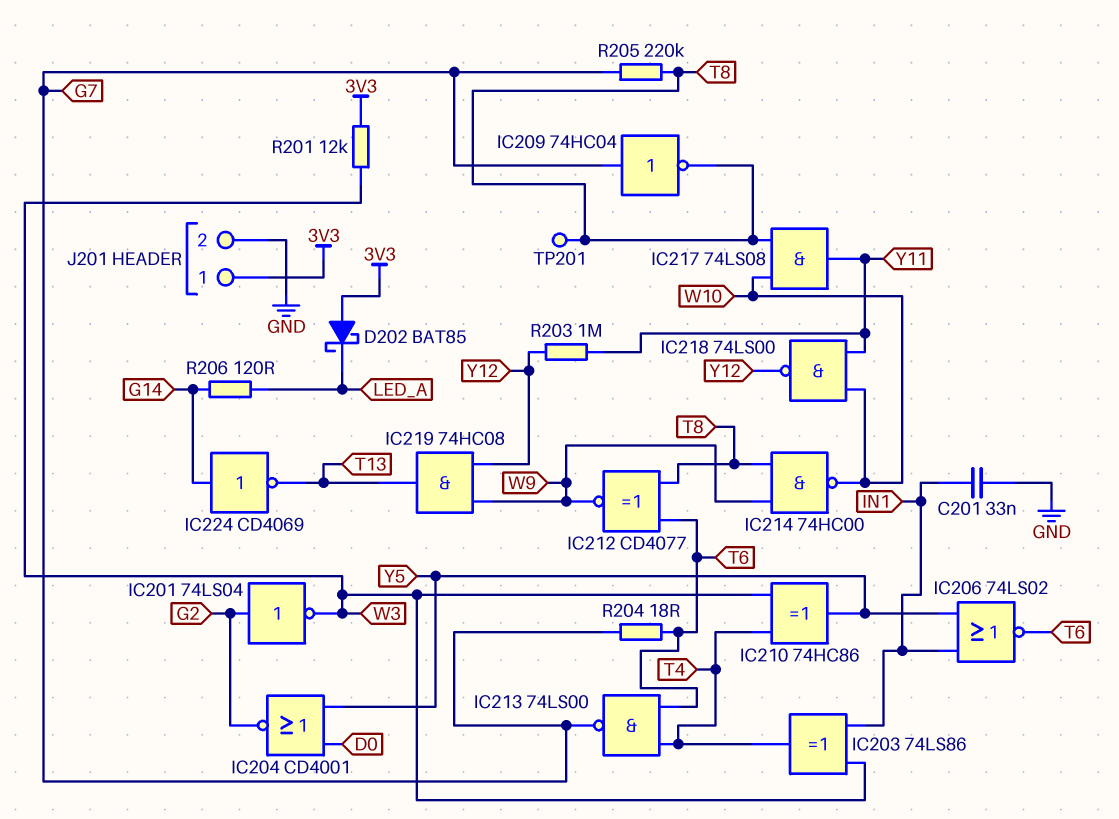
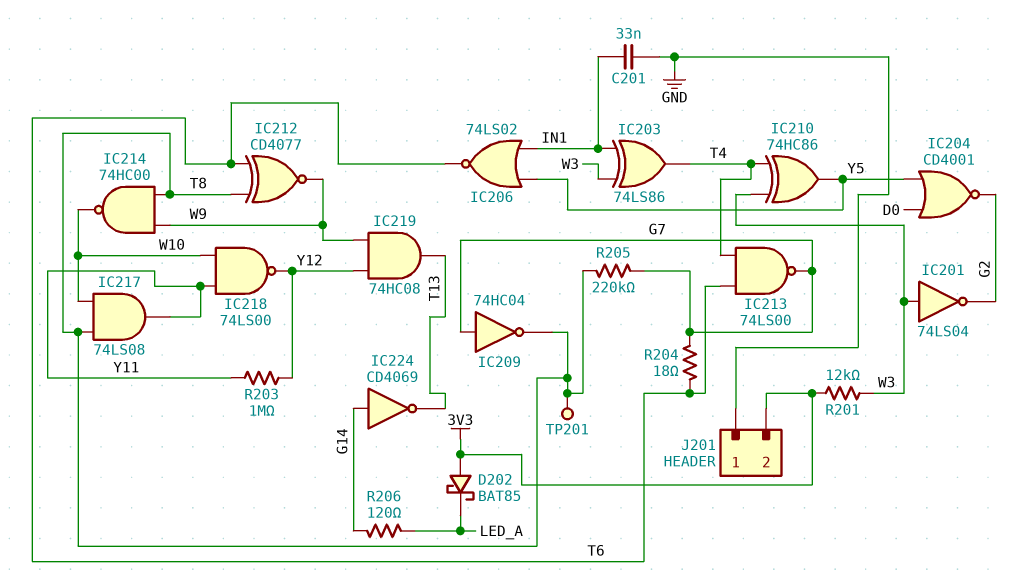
IC201: NOT 74LS04 (in G2, out W3) -> NOT 74LS04 (in W3, out G2)
J201 pin 1: 3V3 -> GND
J201 pin 2: GND -> 3V3

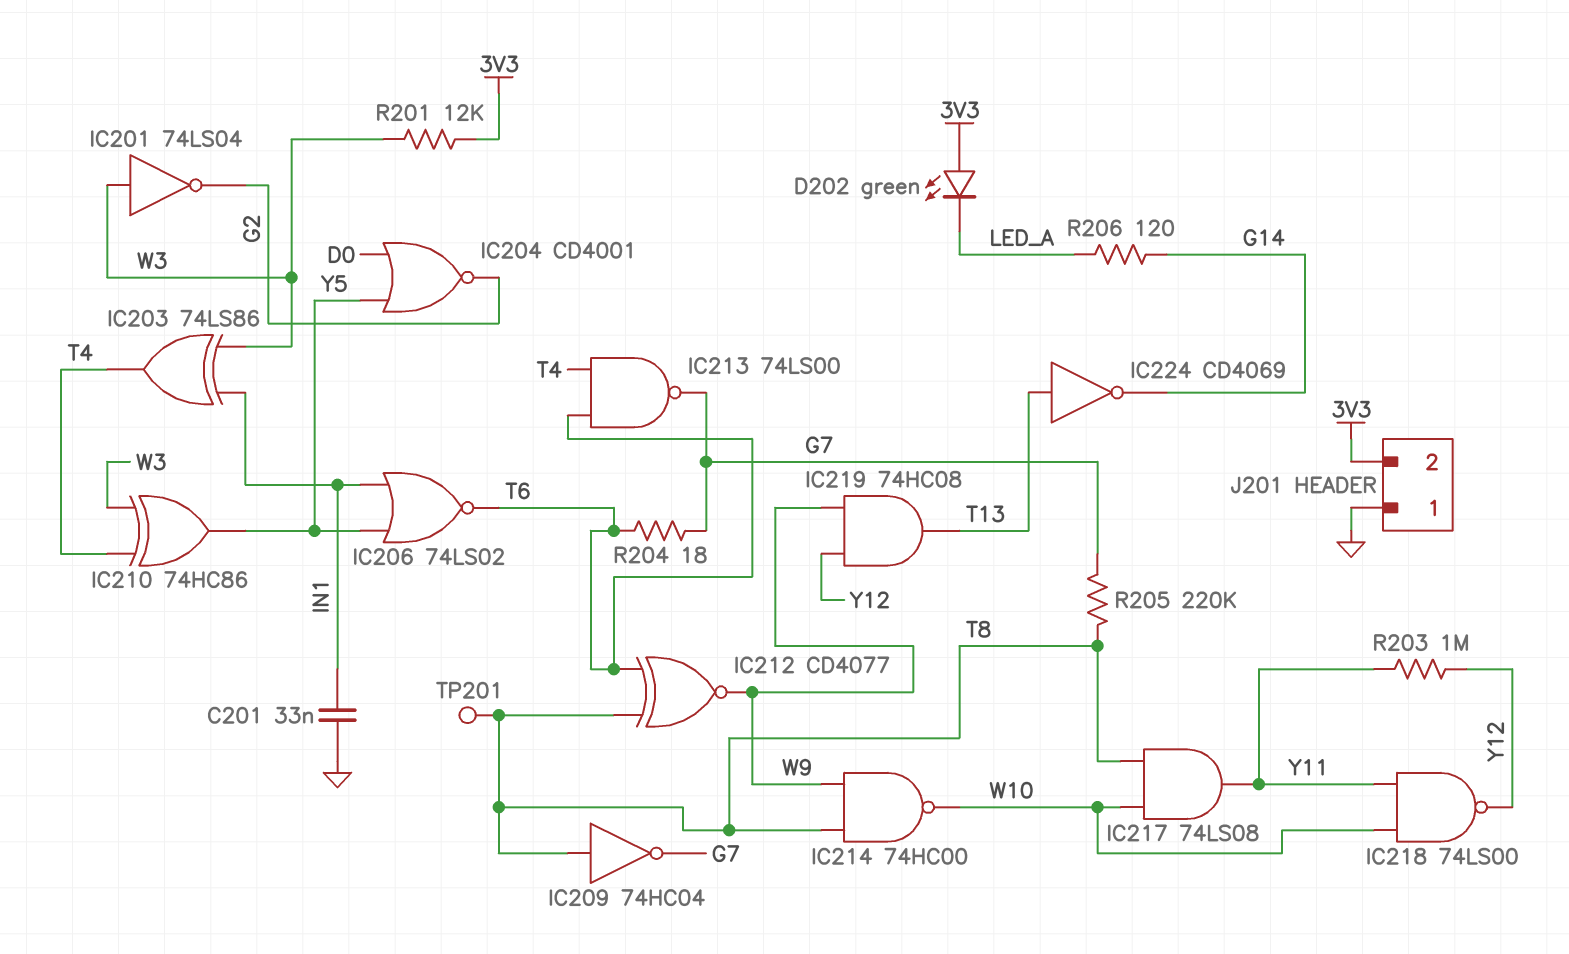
D202: schottky BAT85 (A 3V3, K LED_A) -> LED green (A 3V3, K LED_A)
IC209: NOT 74HC04 (in G7, out T8) -> NOT 74HC04 (in T8, out G7)
IC224: NOT CD4069 (in G14, out T13) -> NOT CD4069 (in T13, out G14)

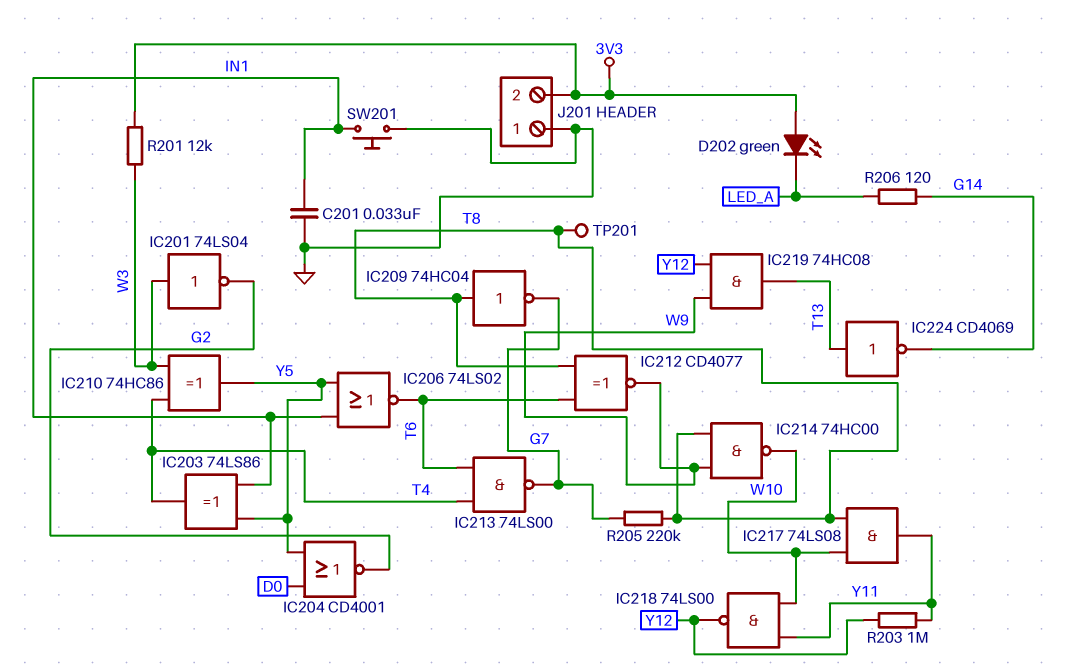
IC203: XOR 74LS86 (in IN1, in W3, out T4) -> XOR 74LS86 (in IN1, in Y5, out T4)
R204: 18 (G7, T6) -> none
SW201: none -> button (GND, IN1)

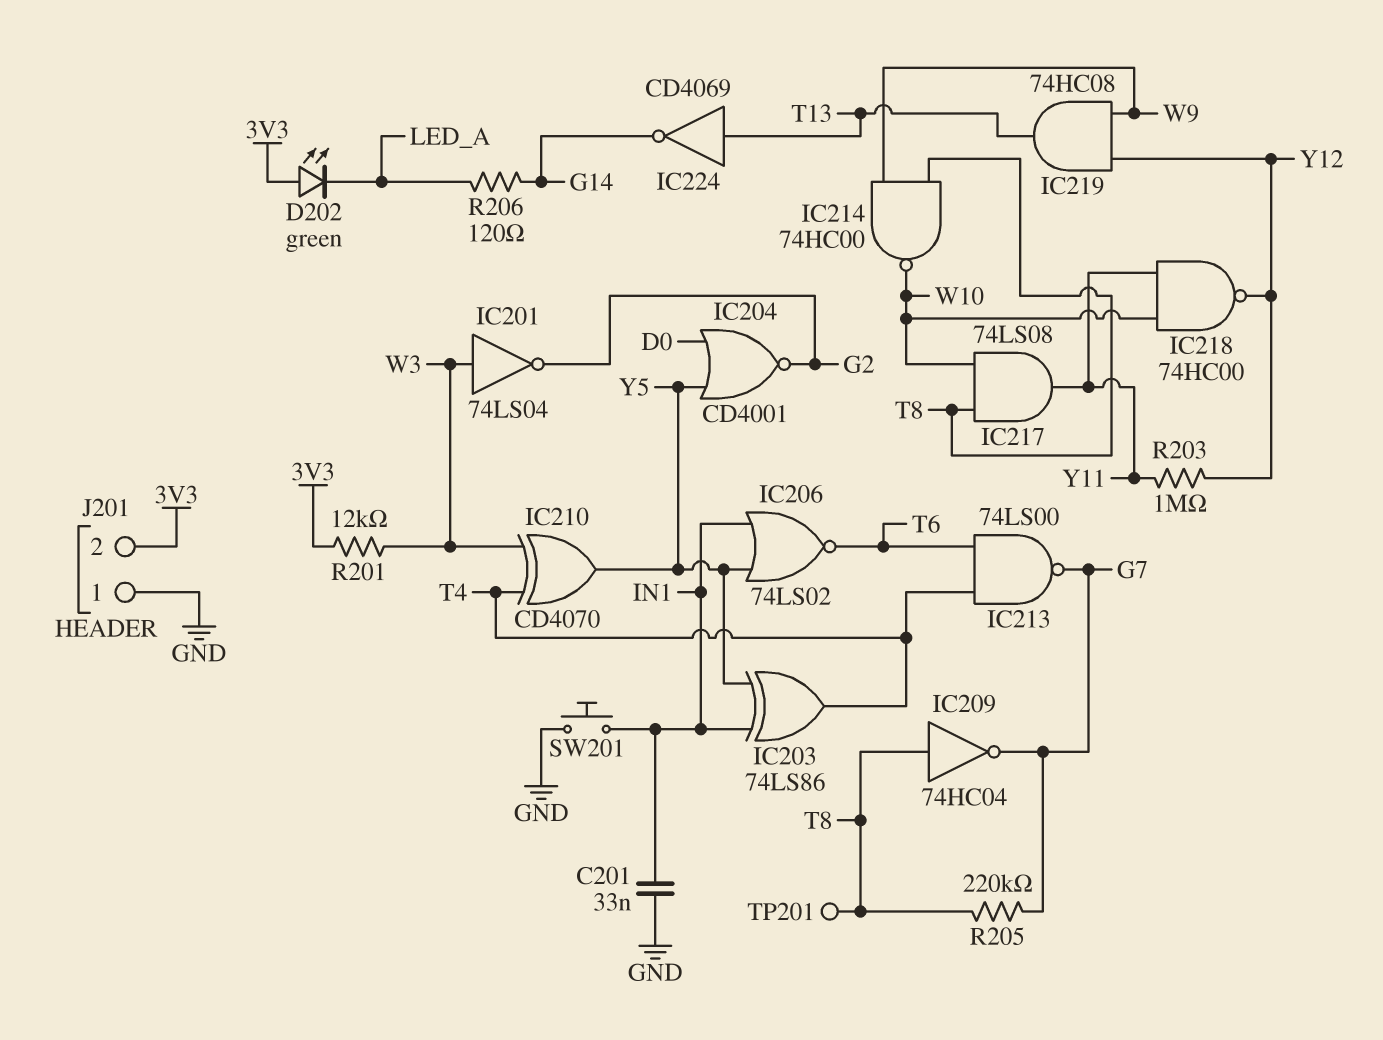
IC210: XOR 74HC86 (in T4, in W3, out Y5) -> XOR CD4070 (in T4, in W3, out Y5)
IC212: XNOR CD4077 (in T6, in T8, out W9) -> none
IC218: NAND 74LS00 (in W10, in Y11, out Y12) -> NAND 74HC00 (in W10, in Y11, out Y12)

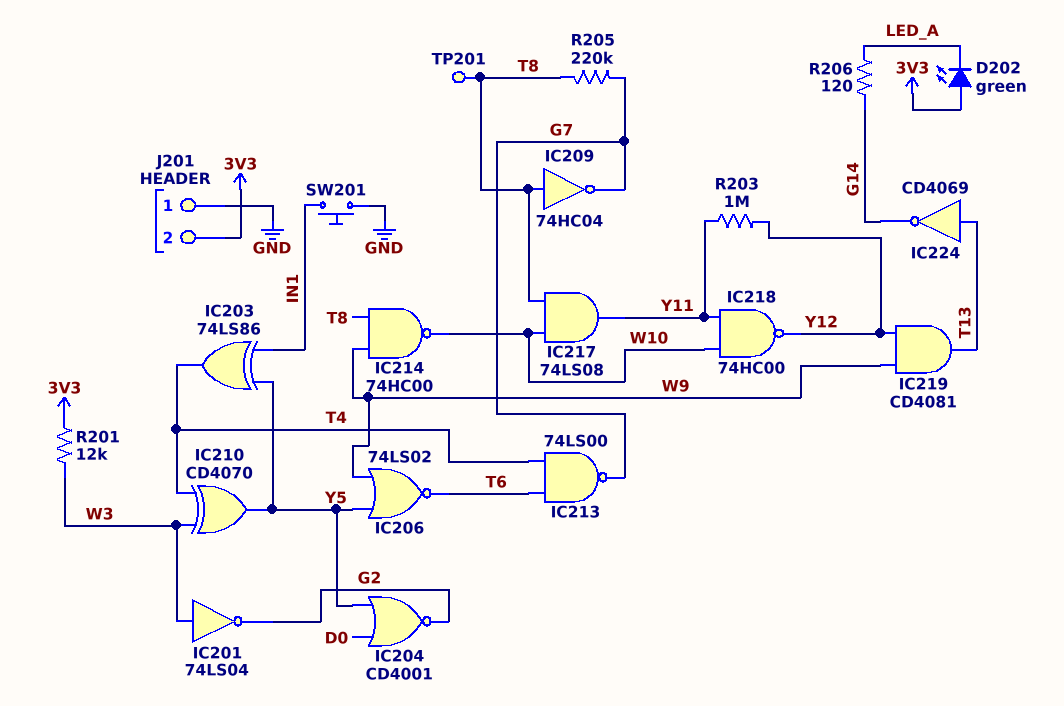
C201: 33nF (GND, IN1) -> none
IC206: NOR 74LS02 (in IN1, in Y5, out T6) -> NOR 74LS02 (in W9, in Y5, out T6)
IC219: AND 74HC08 (in W9, in Y12, out T13) -> AND CD4081 (in W9, in Y12, out T13)

